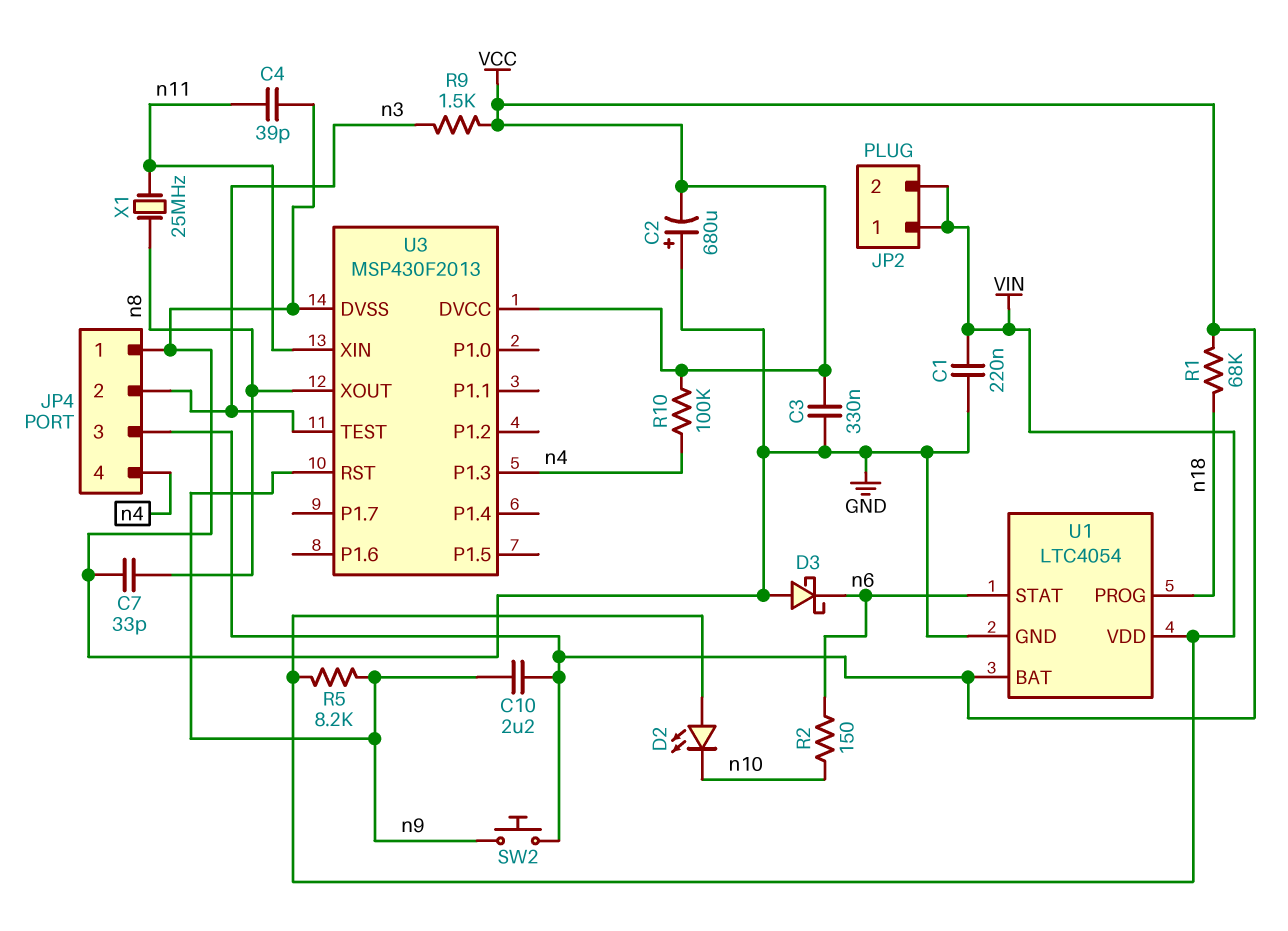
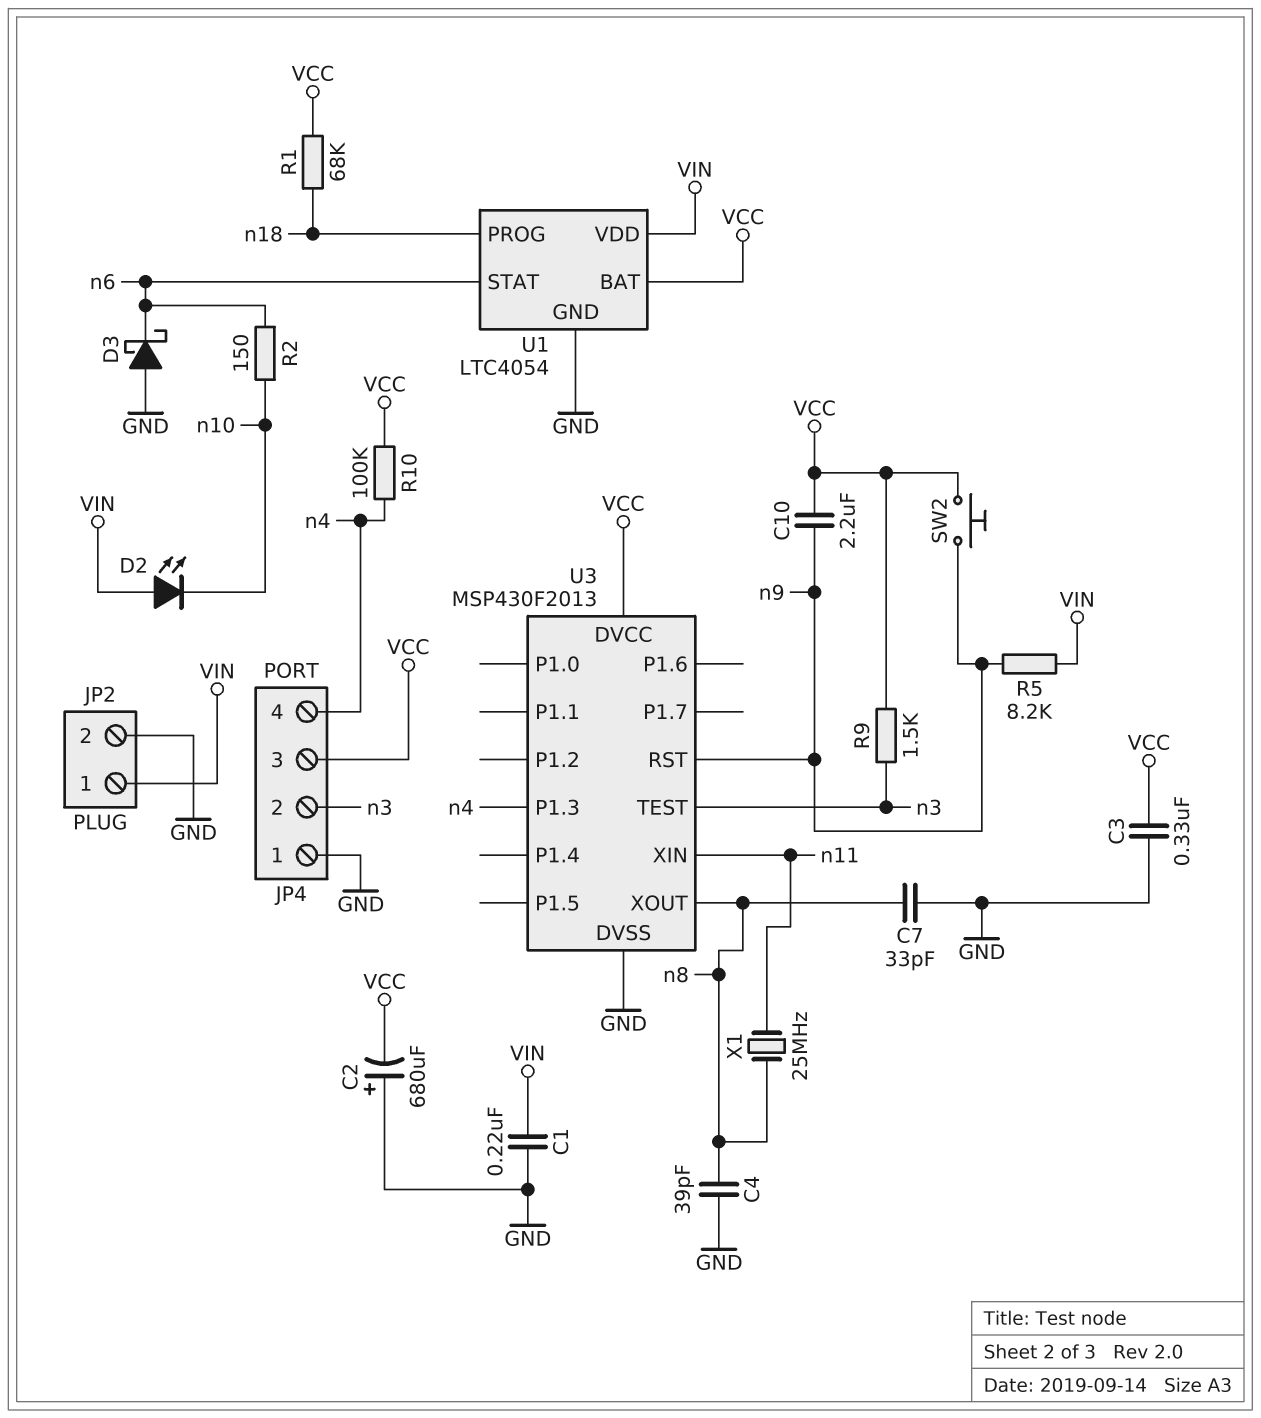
C4: 39pF (GND, n11) -> 39pF (GND, n8)
JP2 pin 2: VIN -> GND

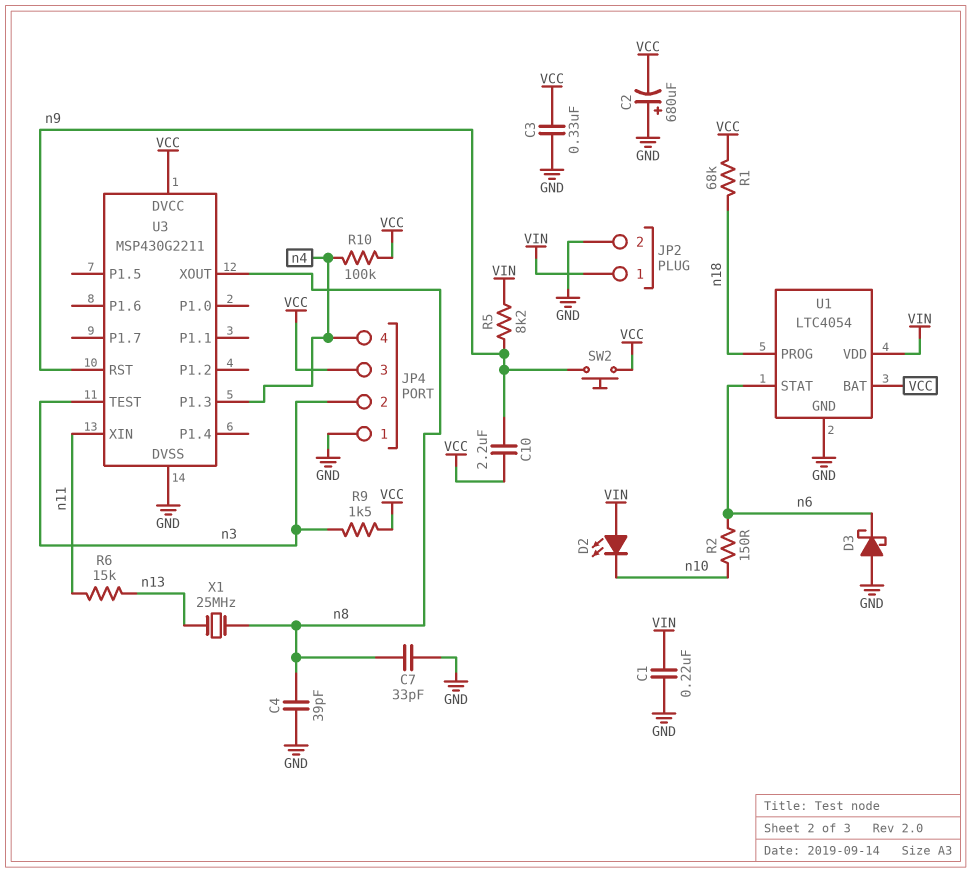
R6: none -> 15k (n11, n13)
U3: MSP430F2013 -> MSP430G2211
X1: 25MHz (n8, n11) -> 25MHz (n8, n13)

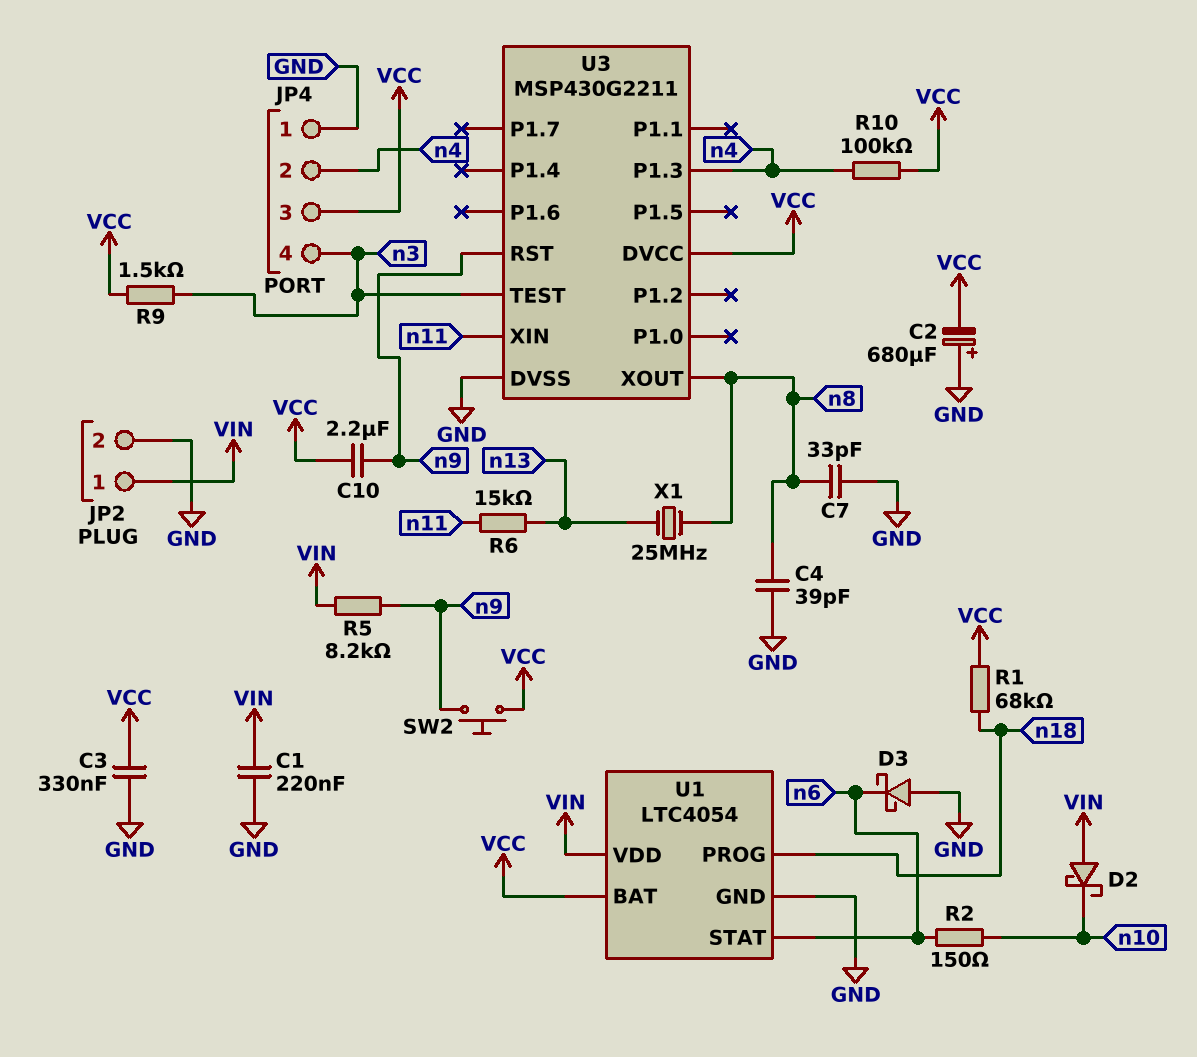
D2: LED (A VIN, K n10) -> schottky (A VIN, K n10)
JP4 pin 2: n3 -> n4
JP4 pin 4: n4 -> n3

